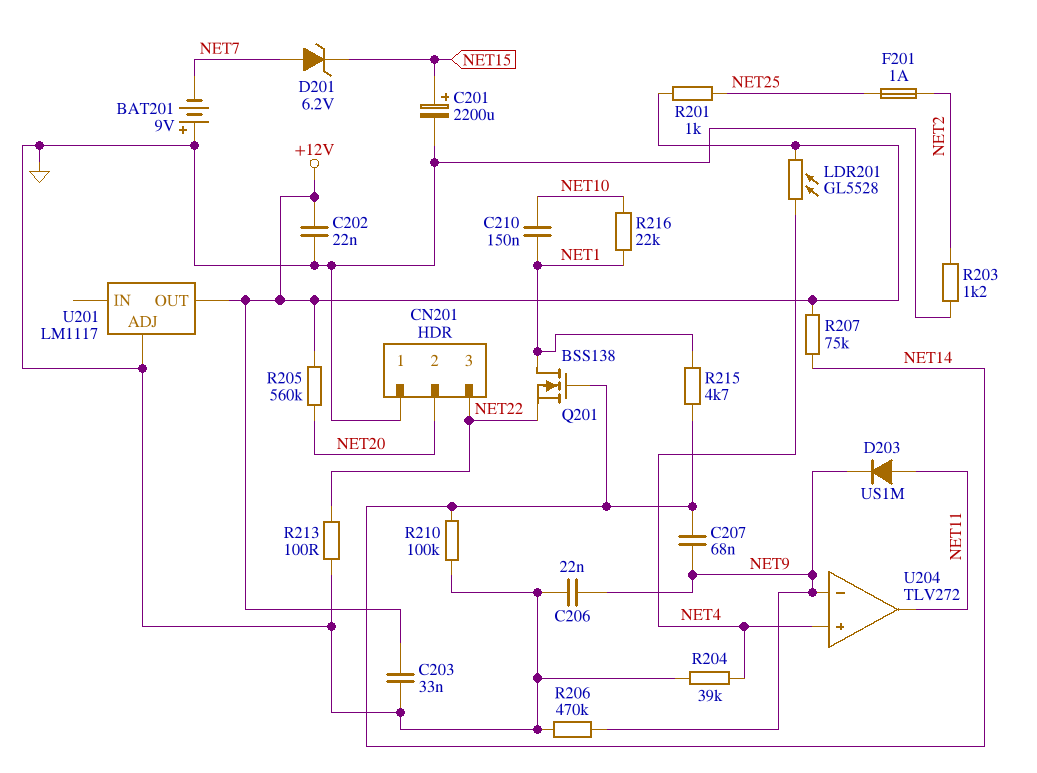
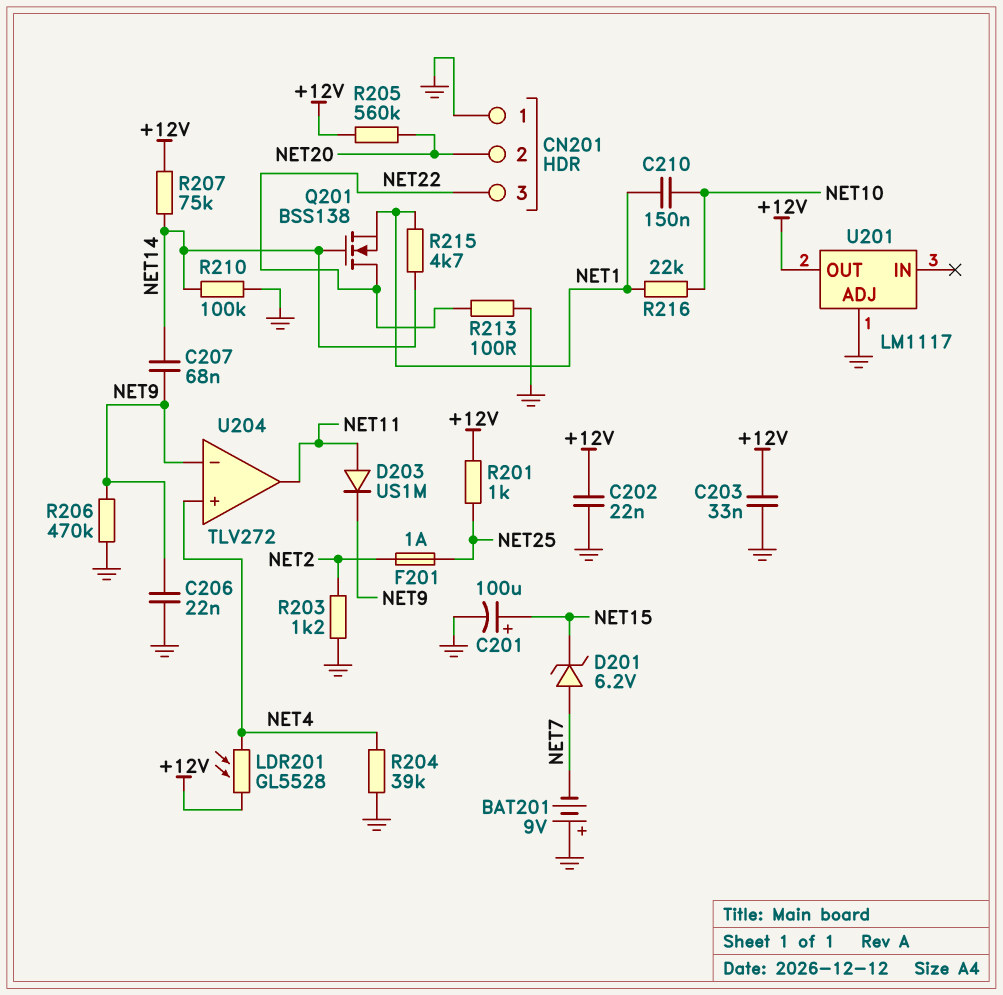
C201: 2200uF (plus NET15, minus GND) -> 100uF (plus NET15, minus GND)
Q201: NMOS BSS138 (G NET14, D NET1, S NET22) -> NMOS BSS138 (G NET14, D NET22, S NET1)

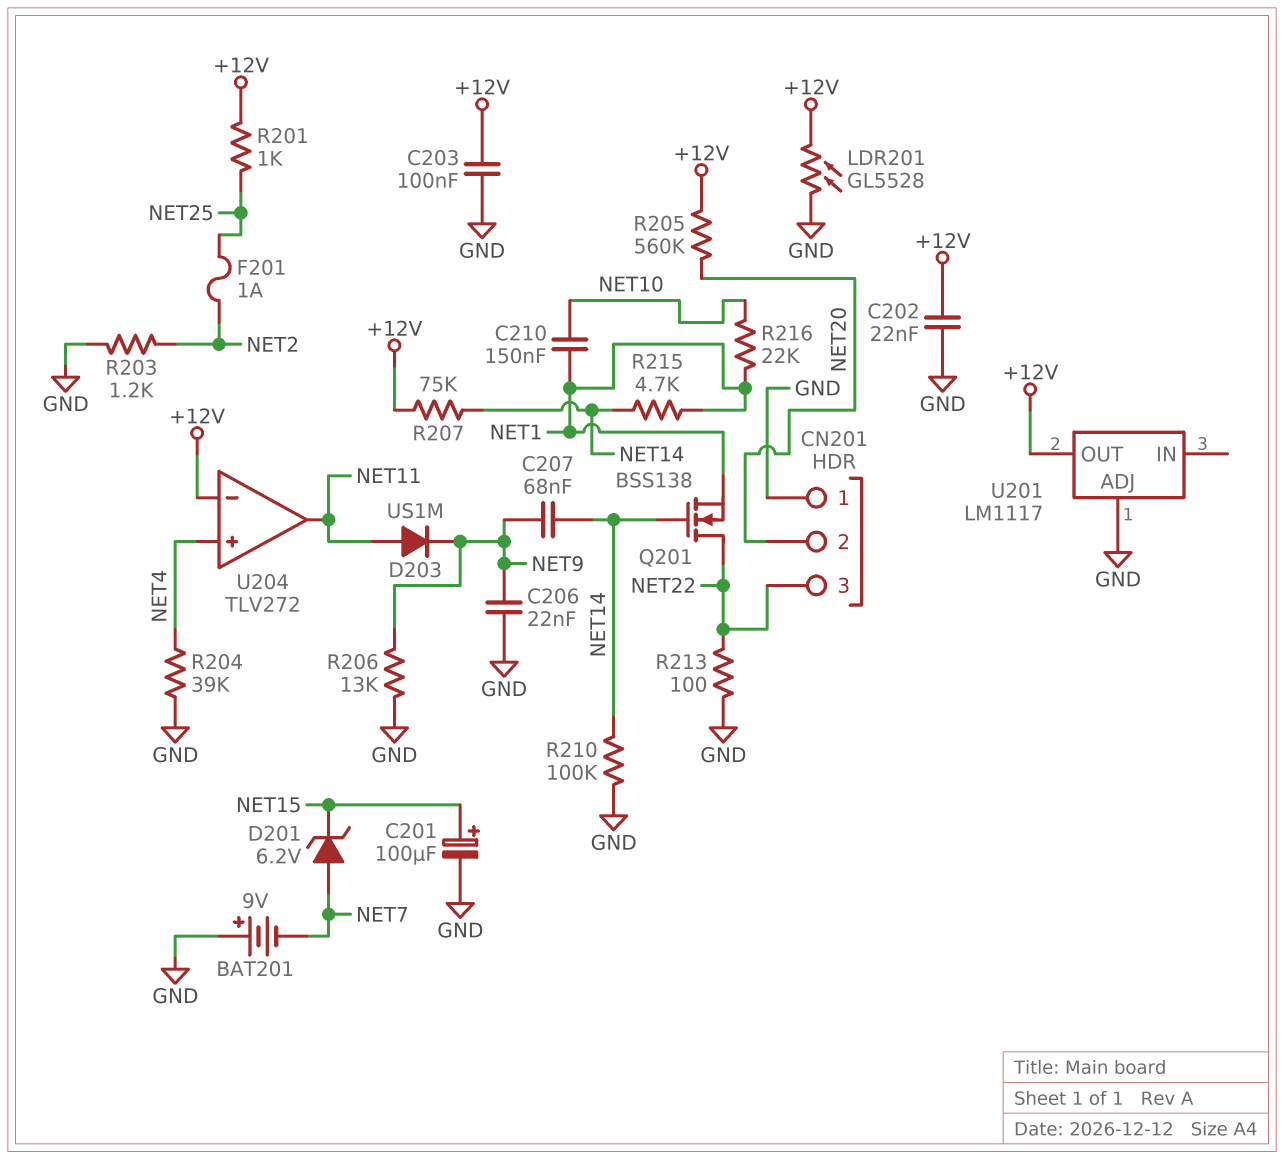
C203: 33nF (+12V, GND) -> 100nF (+12V, GND)
LDR201: GL5528 (+12V, NET4) -> GL5528 (+12V, GND)
R206: 470k (GND, NET9) -> 13k (GND, NET9)
U204 pin in-: NET9 -> +12V

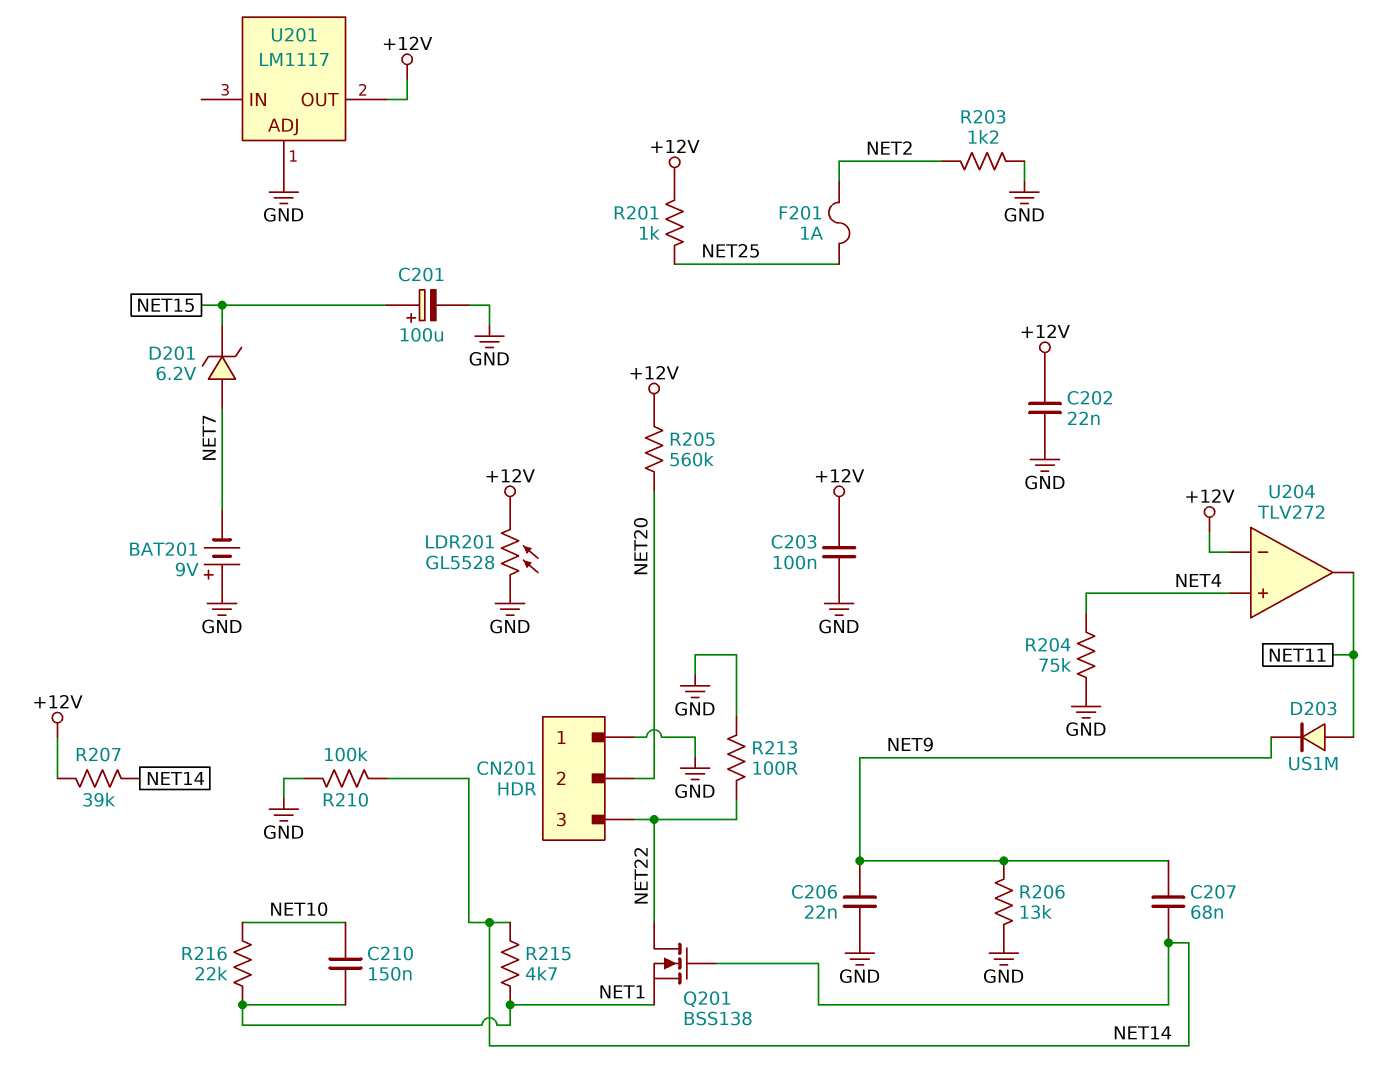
R204: 39k (GND, NET4) -> 75k (GND, NET4)
R207: 75k (+12V, NET14) -> 39k (+12V, NET14)

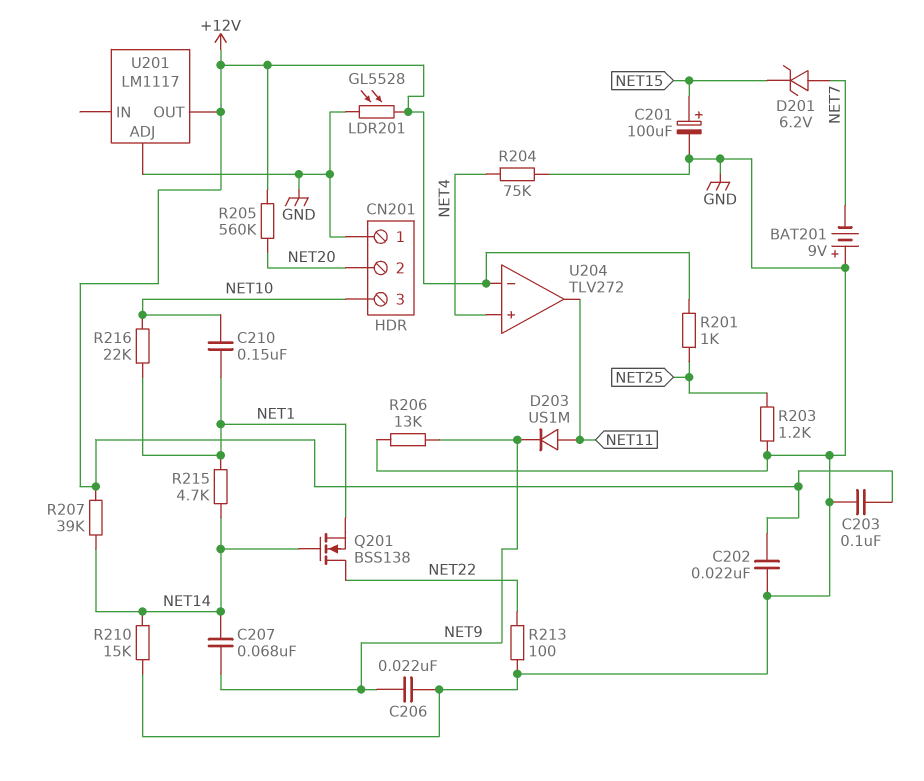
CN201 pin 3: NET22 -> NET10
F201: 1A (NET2, NET25) -> none
R203: 1.2k (GND, NET2) -> 1.2k (GND, NET25)
R210: 100k (GND, NET14) -> 15k (GND, NET14)

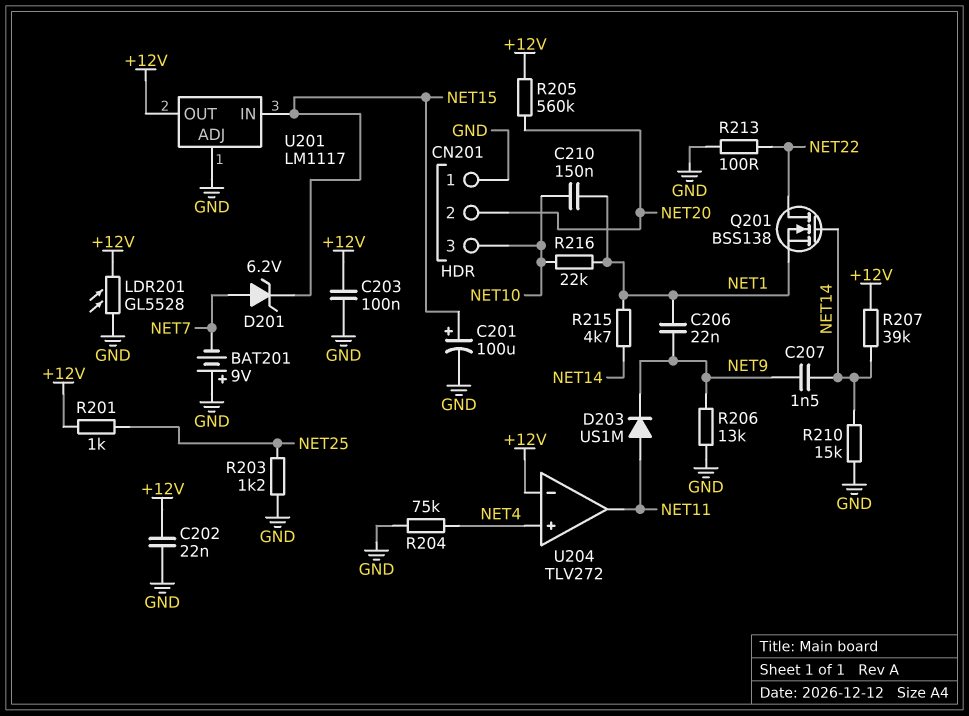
C206: 22nF (GND, NET9) -> 22nF (NET1, NET9)
C207: 68nF (NET9, NET14) -> 1.5nF (NET9, NET14)
U201 pin IN: none -> NET15

